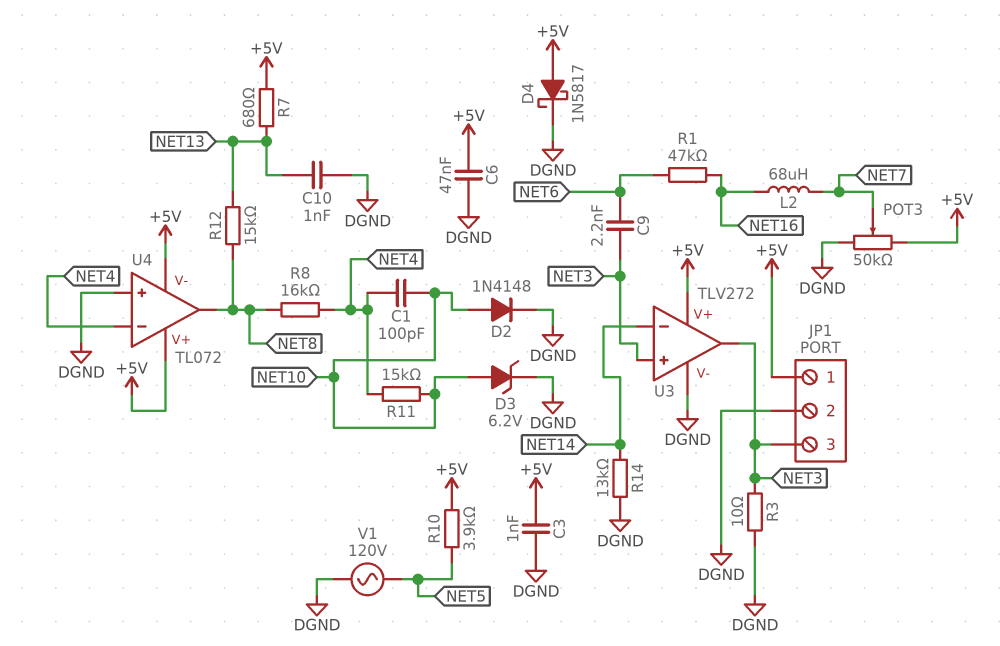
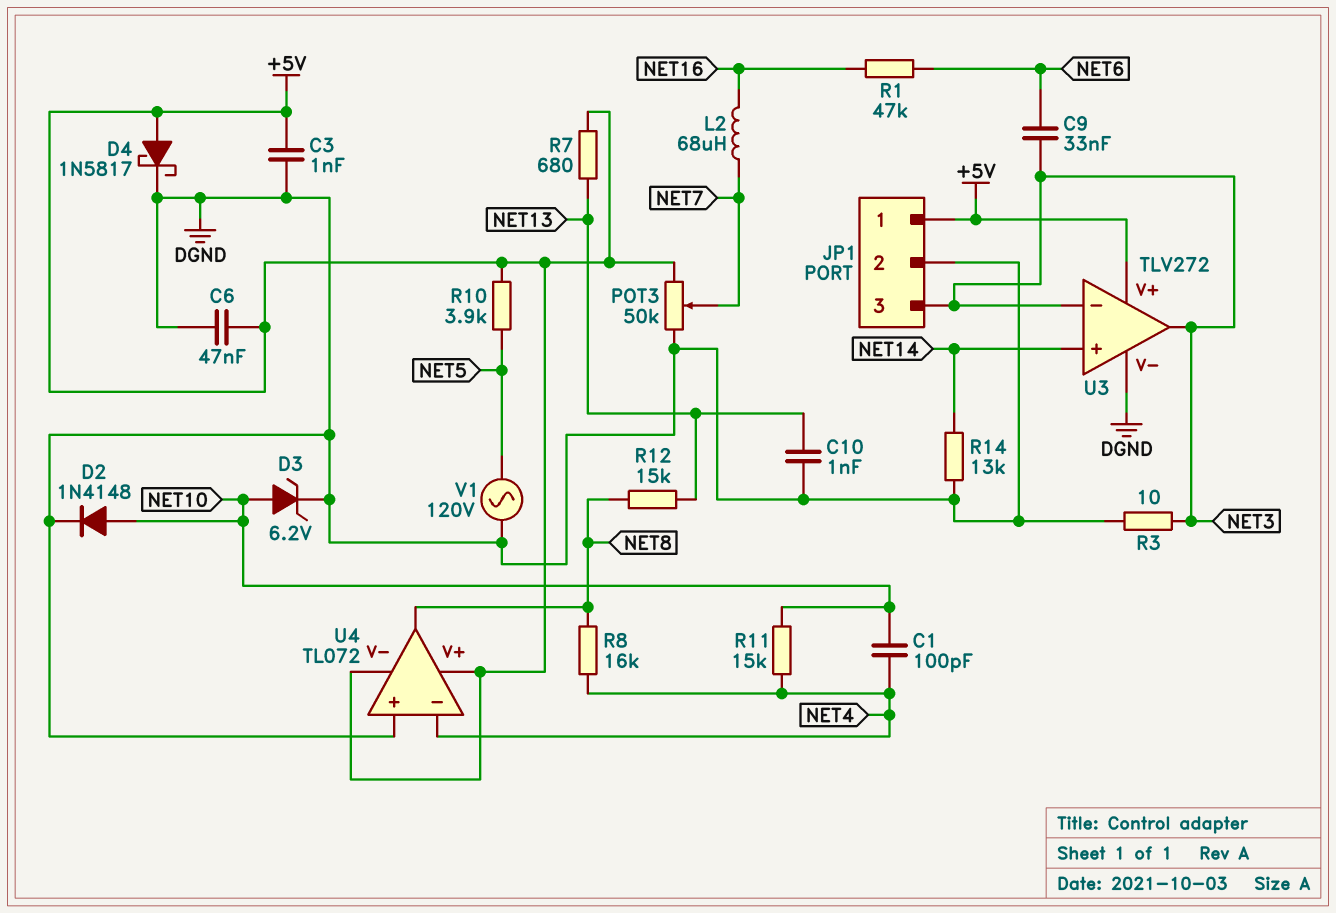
C9: 2.2nF (NET3, NET6) -> 33nF (NET3, NET6)
U3 pin in+: NET3 -> NET14
U3 pin in-: NET14 -> NET3

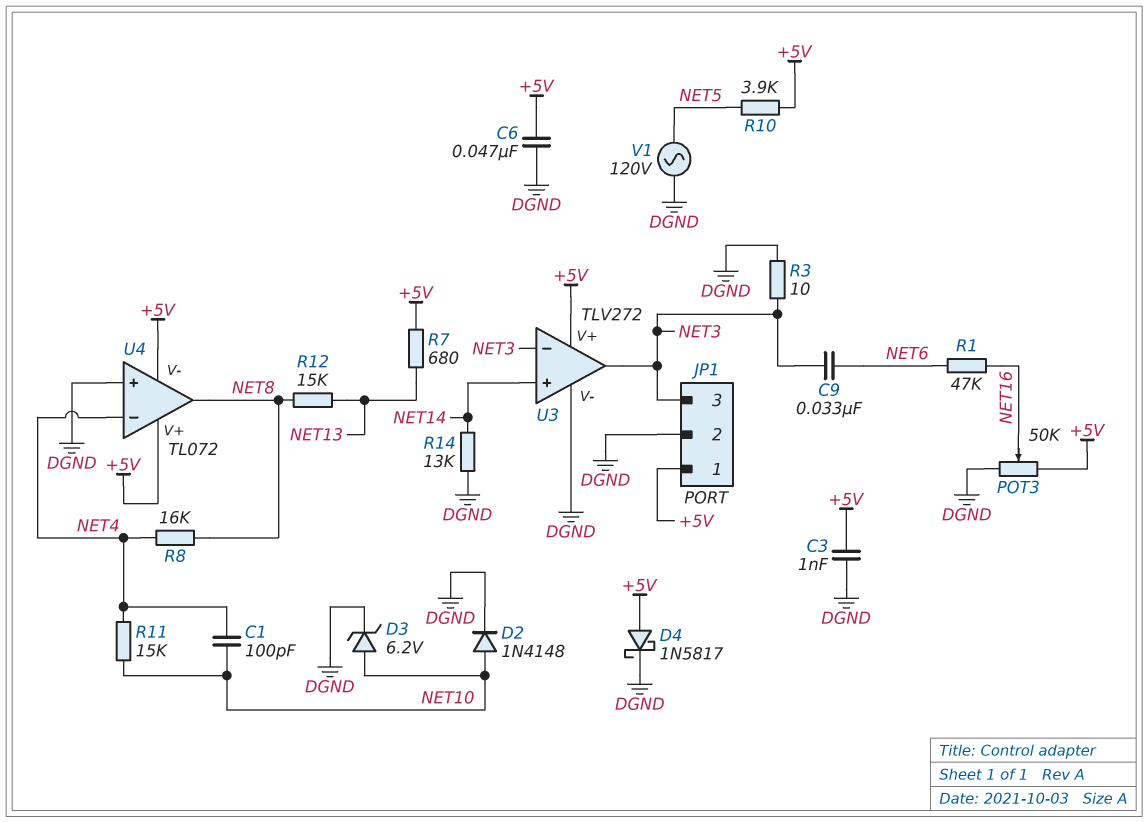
C10: 1nF (DGND, NET13) -> none
L2: 68uH (NET7, NET16) -> none
POT3: 50k (+5V, DGND, wiper NET7) -> 50k (+5V, DGND, wiper NET16)

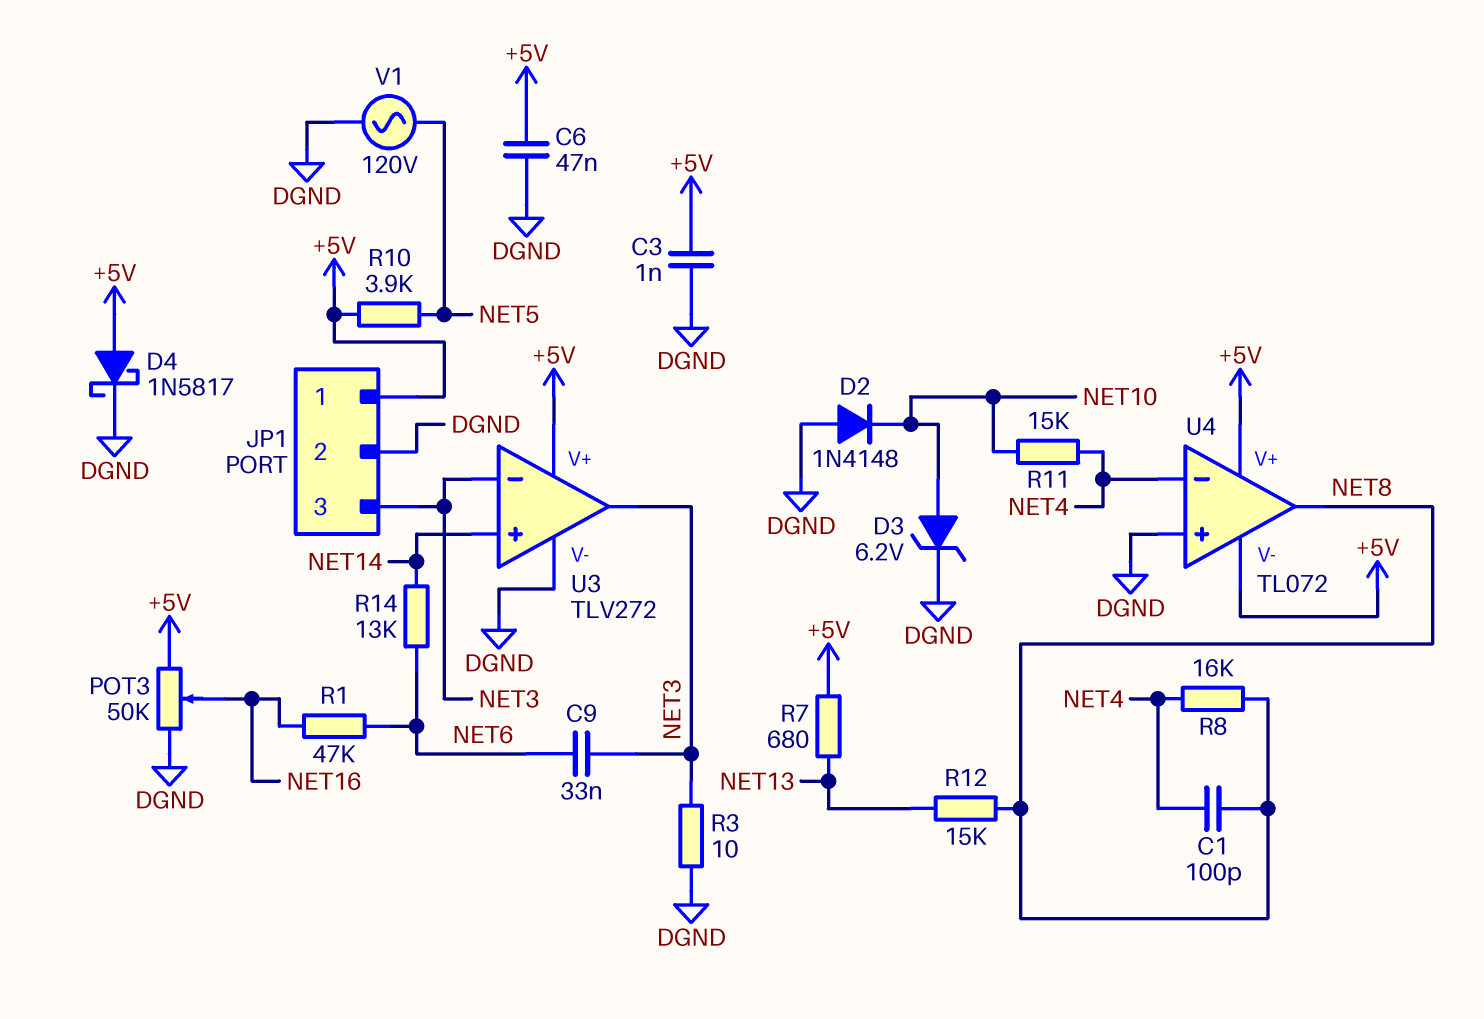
C1: 100pF (NET4, NET10) -> 100pF (NET4, NET8)
D2: diode 1N4148 (A NET10, K DGND) -> diode 1N4148 (A DGND, K NET10)
R14: 13k (DGND, NET14) -> 13k (NET6, NET14)

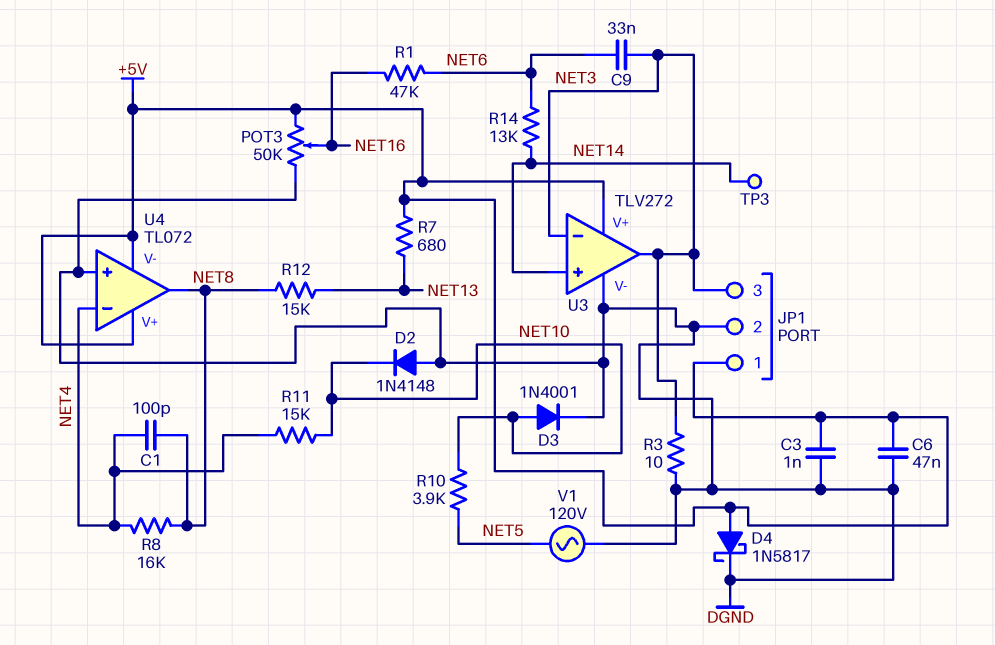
D3: zener 6.2V (A NET10, K DGND) -> diode 1N4001 (A NET10, K DGND)
R10: 3.9k (+5V, NET5) -> 3.9k (NET5, NET10)
TP3: none -> test point (NET14)

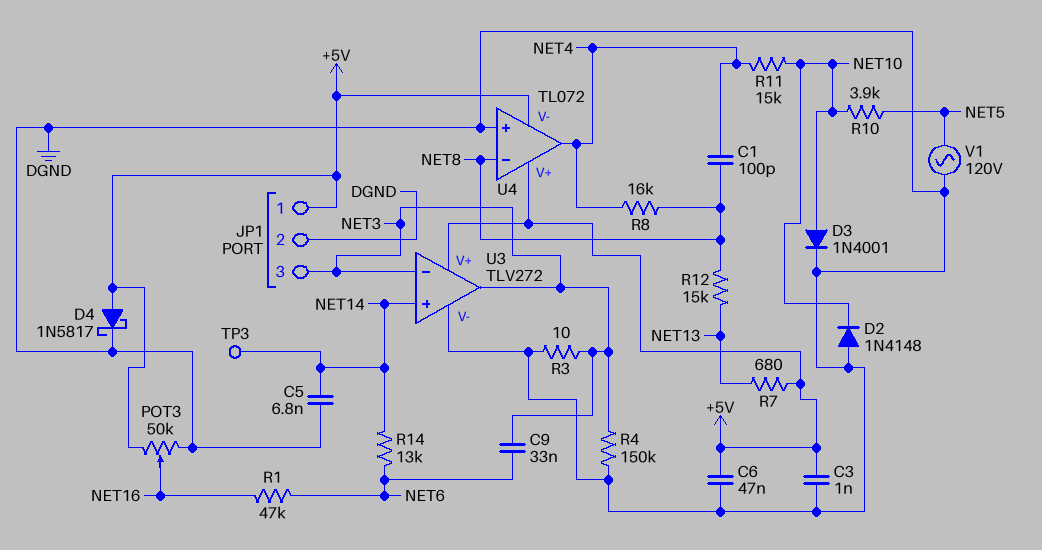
C5: none -> 6.8nF (DGND, NET14)
R4: none -> 150k (DGND, NET3)
U4 pin in-: NET4 -> NET8
U4 pin out: NET8 -> NET4

